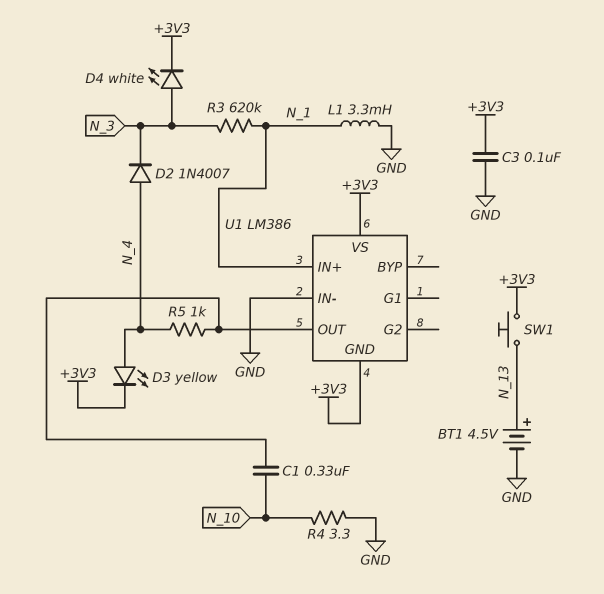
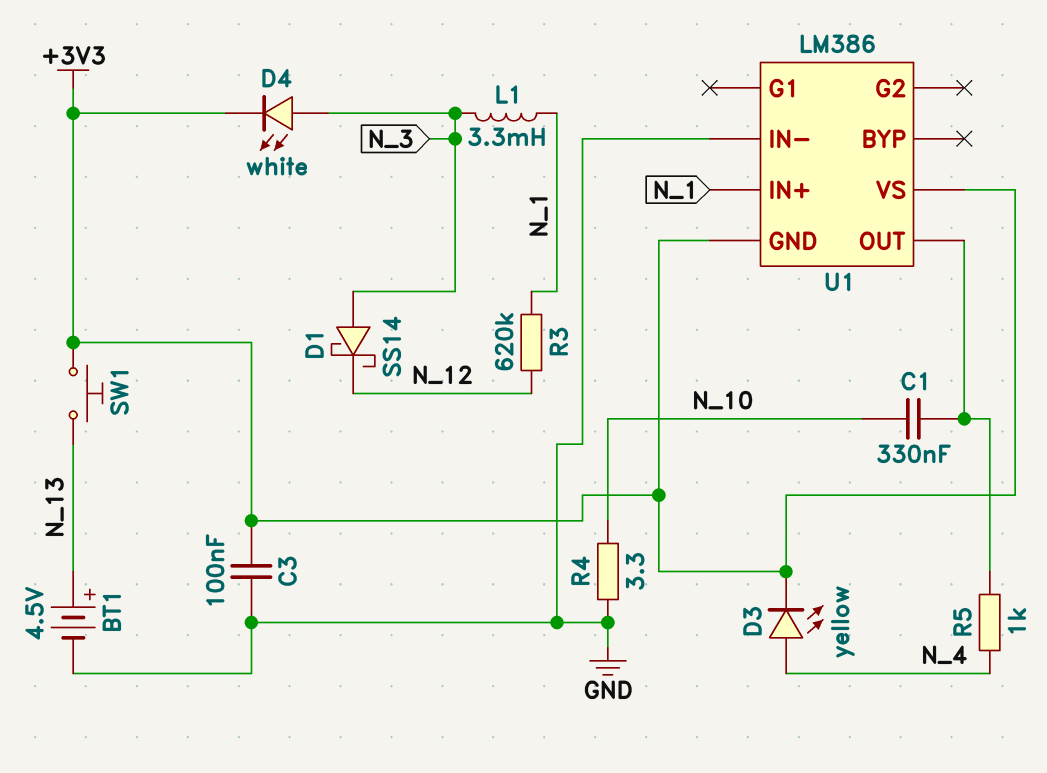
D1: none -> schottky SS14 (A N_3, K N_12)
D2: diode 1N4007 (A N_4, K N_3) -> none
L1: 3.3mH (GND, N_1) -> 3.3mH (N_1, N_3)
R3: 620k (N_1, N_3) -> 620k (N_1, N_12)

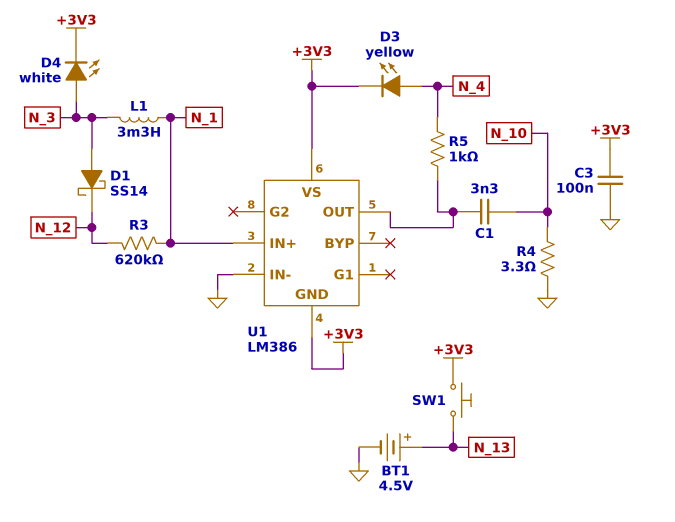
C1: 330nF (N_10, U1/OUT) -> 3.3nF (N_10, U1/OUT)

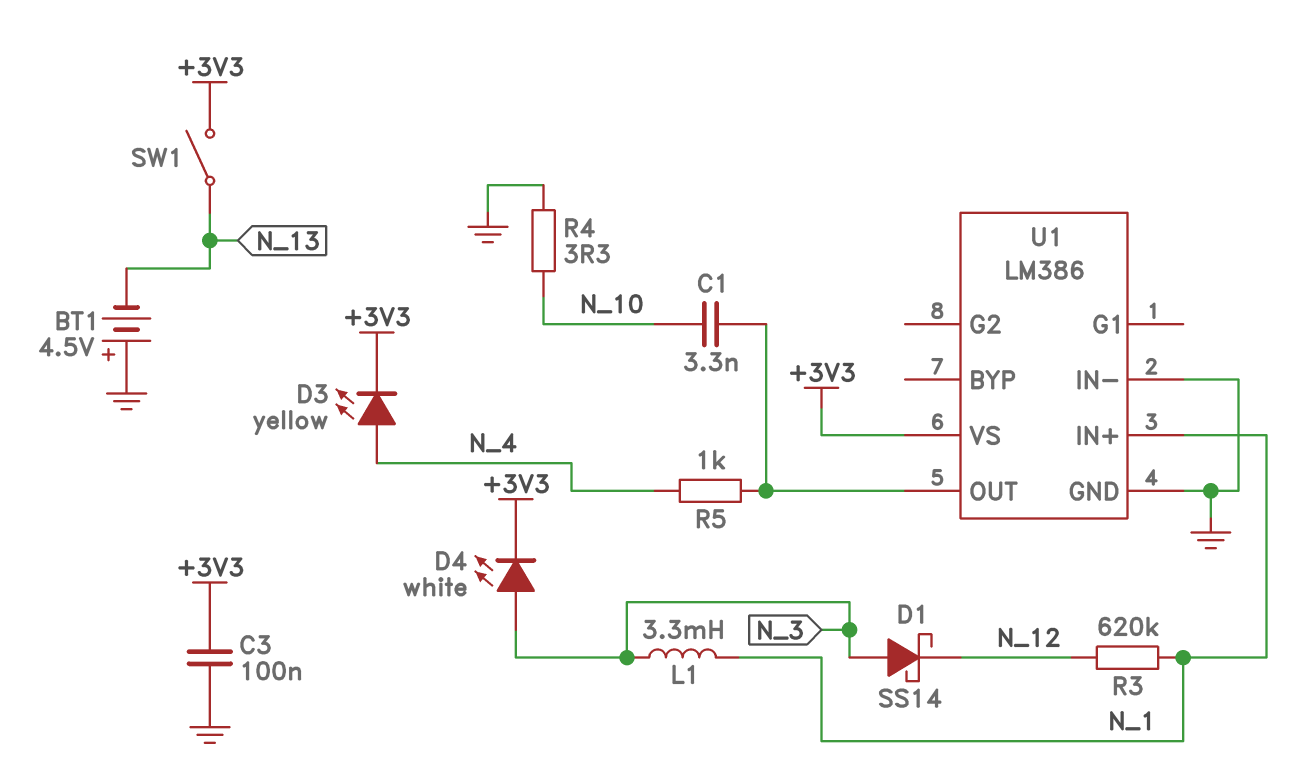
BT1: 4.5V (plus N_13, minus GND) -> 4.5V (plus GND, minus N_13)
SW1: button (+3V3, N_13) -> switch (+3V3, N_13)
U1 pin GND: +3V3 -> GND

